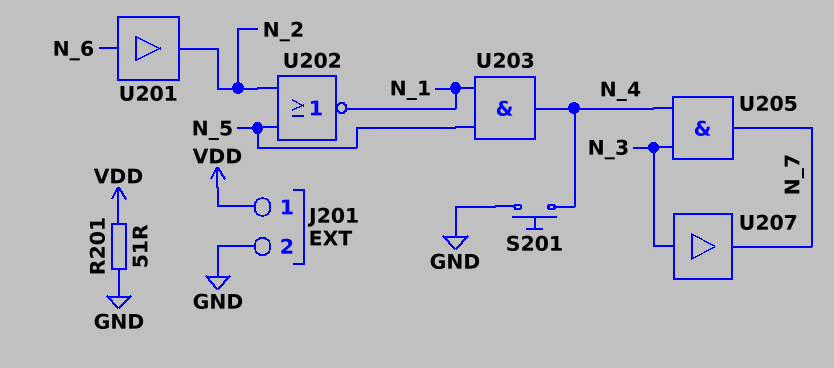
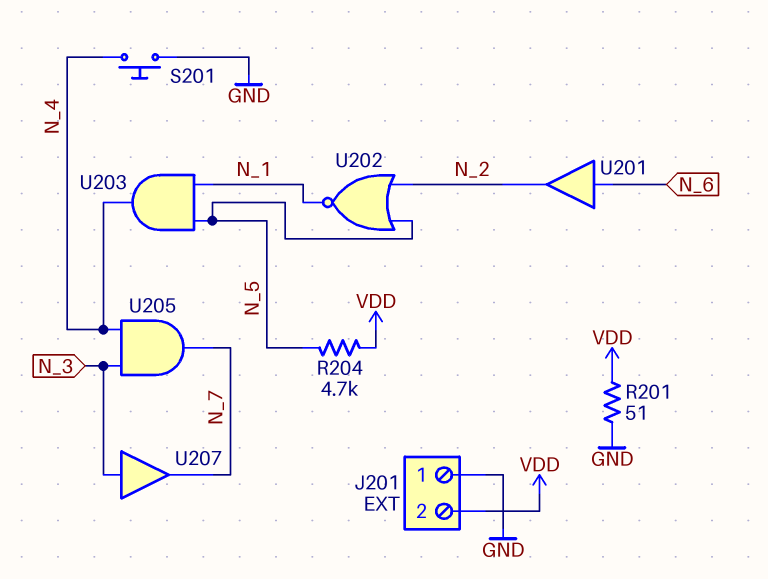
J201 pin 1: VDD -> GND
J201 pin 2: GND -> VDD
R204: none -> 4.7k (N_5, VDD)

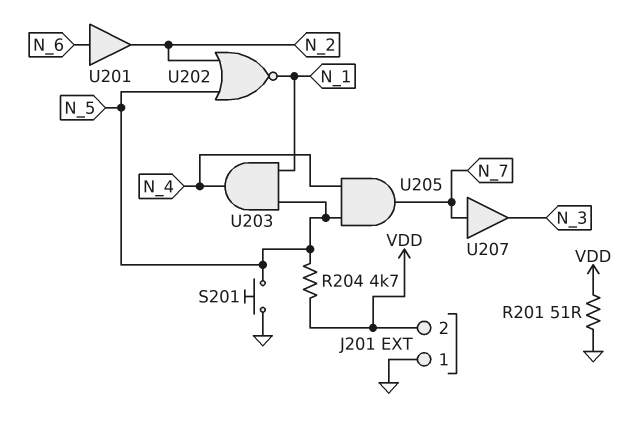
S201: button (GND, N_4) -> button (GND, N_5)
U205: AND (in N_3, in N_4, out N_7) -> AND (in N_4, in N_5, out N_7)
U207: buffer (in N_3, out N_7) -> buffer (in N_7, out N_3)

